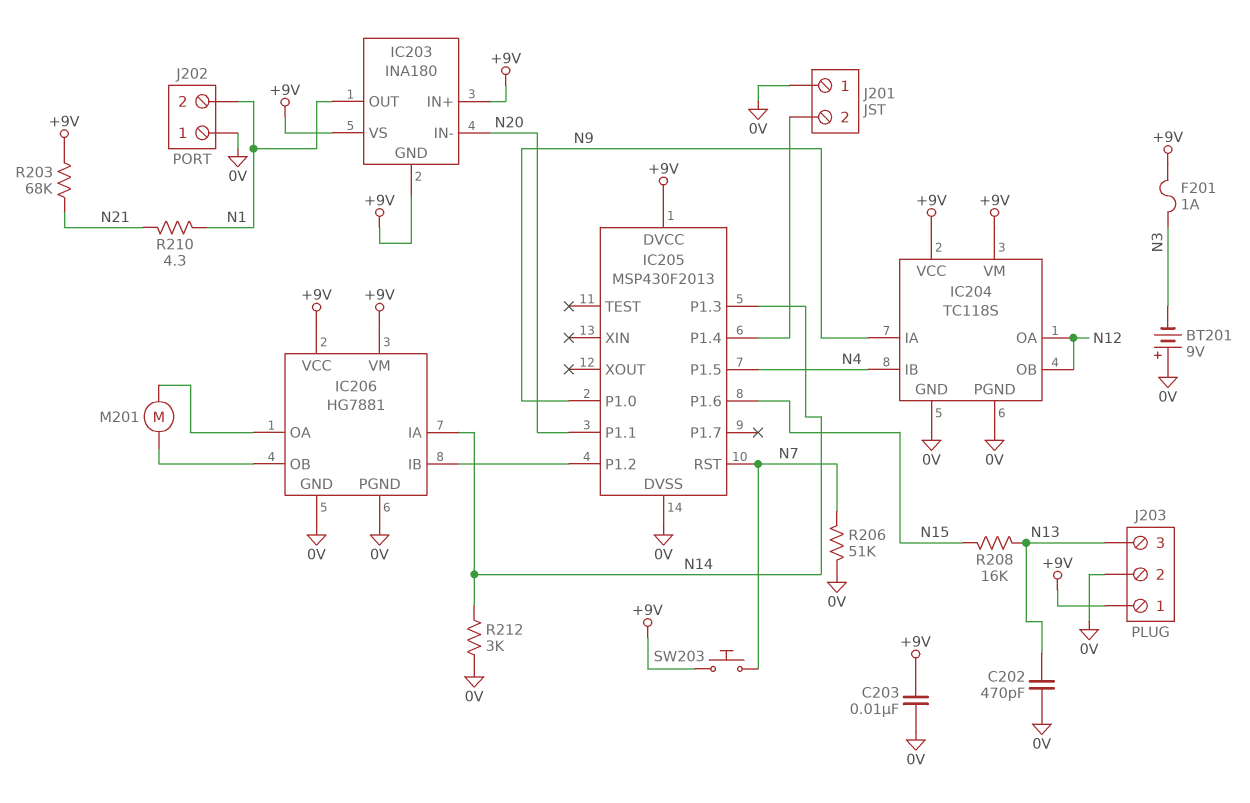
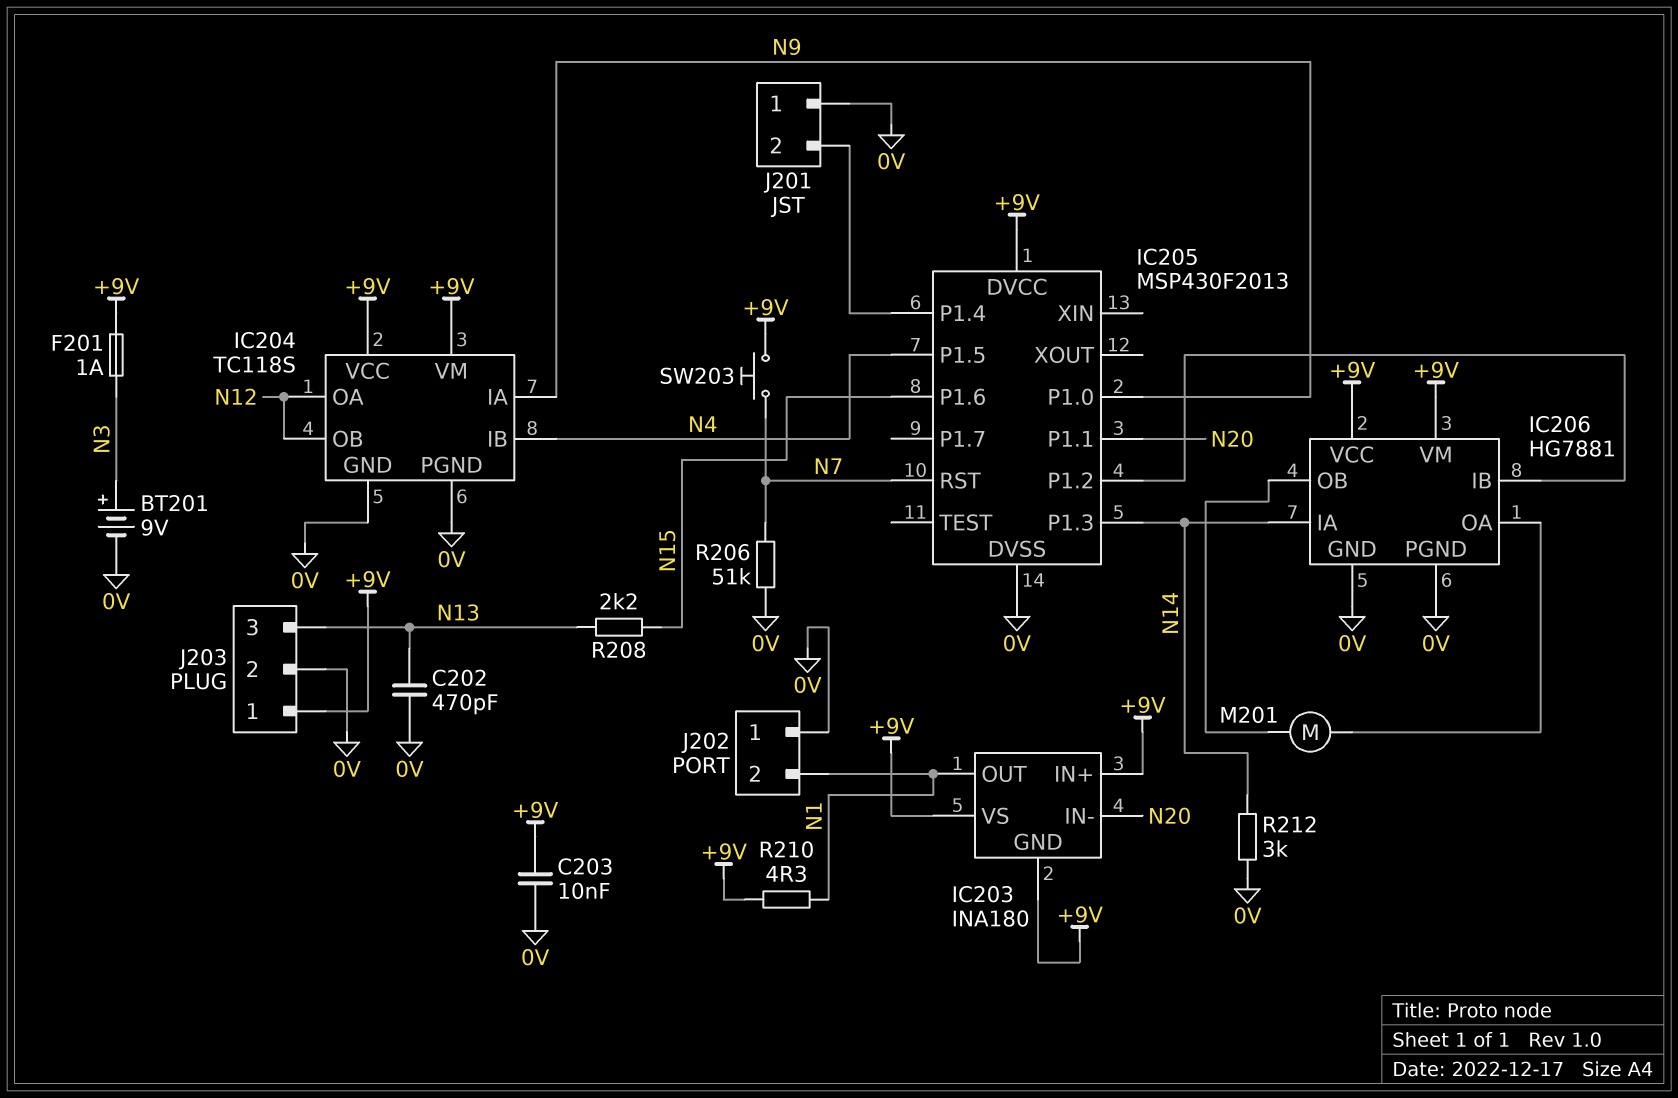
BT201: 9V (plus 0V, minus N3) -> 9V (plus N3, minus 0V)
R203: 68k (+9V, N21) -> none
R208: 16k (N13, N15) -> 2.2k (N13, N15)
R210: 4.3 (N1, N21) -> 4.3 (+9V, N1)

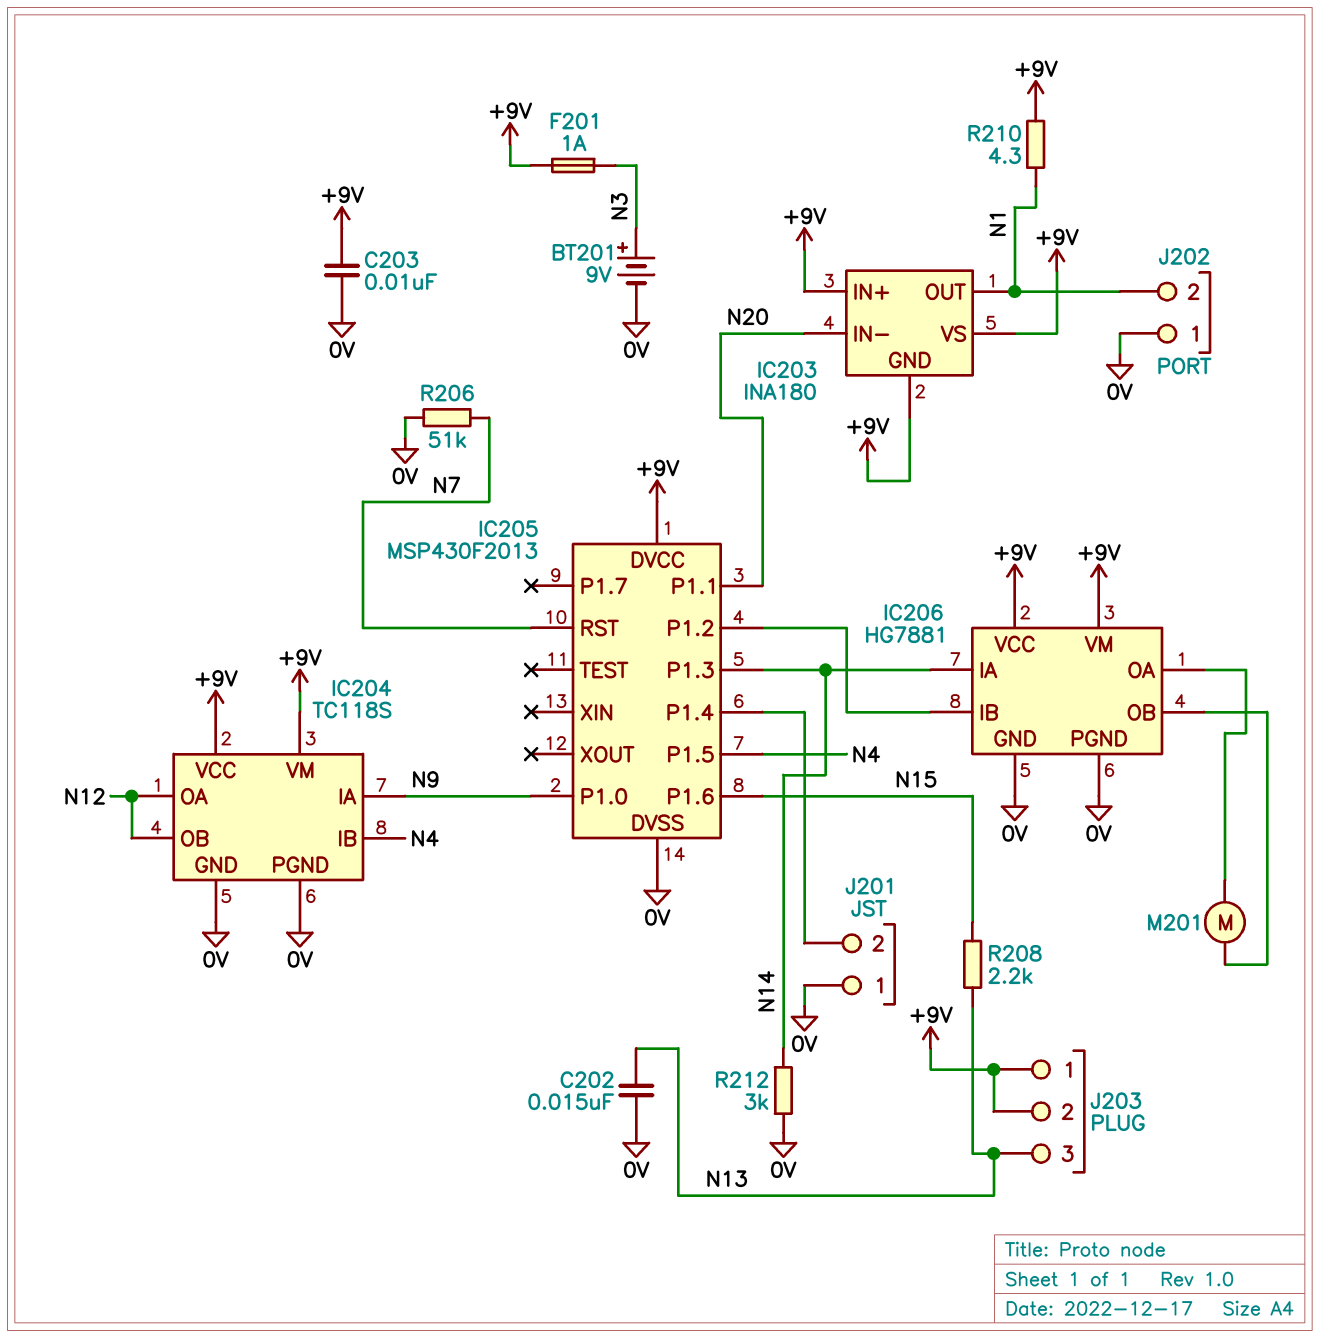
C202: 470pF (0V, N13) -> 15nF (0V, N13)
J203 pin 2: 0V -> +9V
SW203: button (+9V, N7) -> none

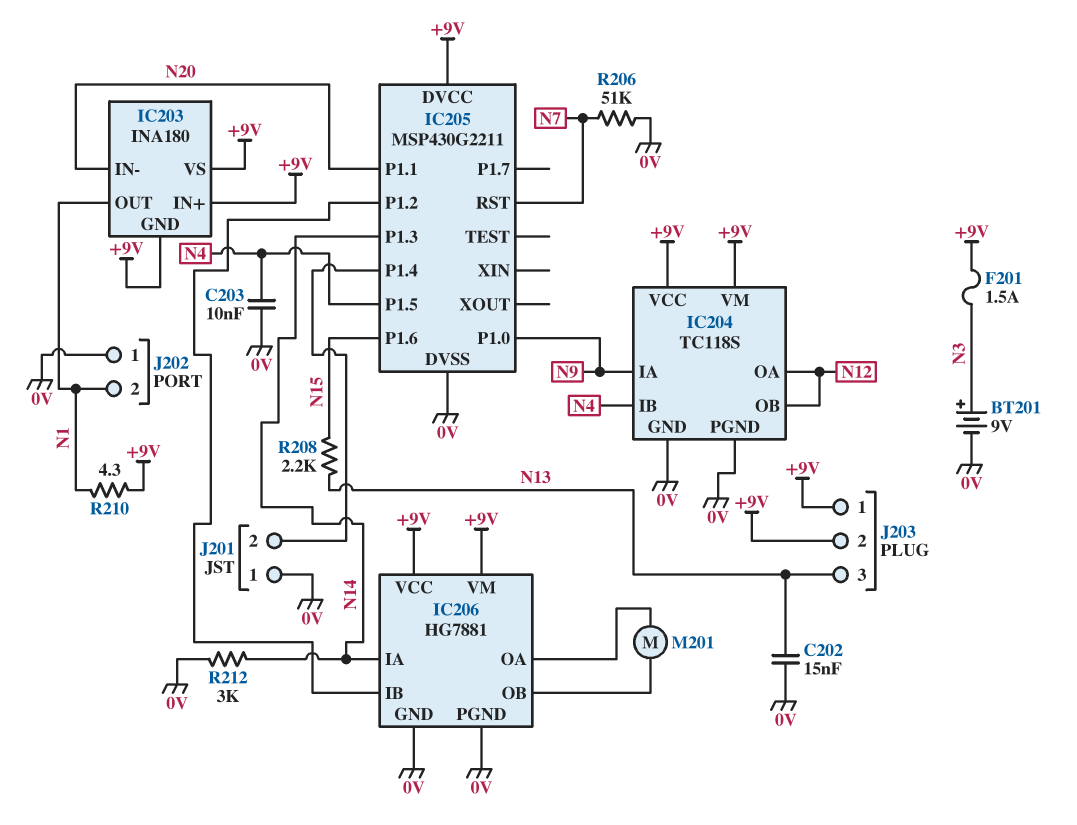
C203: 10nF (+9V, 0V) -> 10nF (0V, N4)
F201: 1A (+9V, N3) -> 1.5A (+9V, N3)
IC205: MSP430F2013 -> MSP430G2211

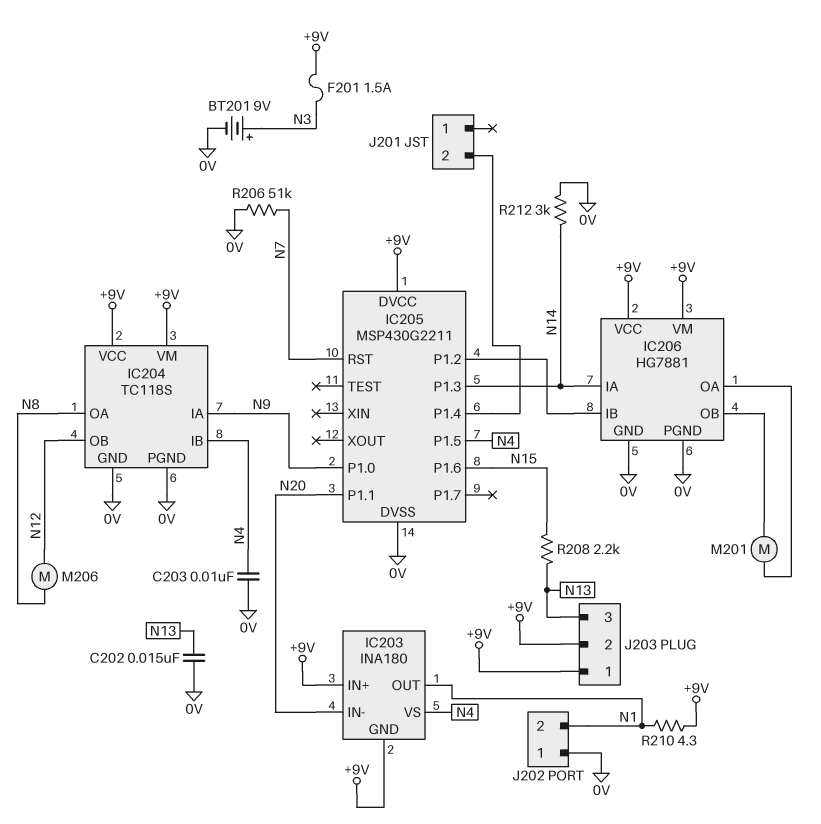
IC203 pin VS: +9V -> N4
IC204 pin OA: N12 -> N8
J201 pin 1: 0V -> none
M206: none -> motor (N8, N12)

